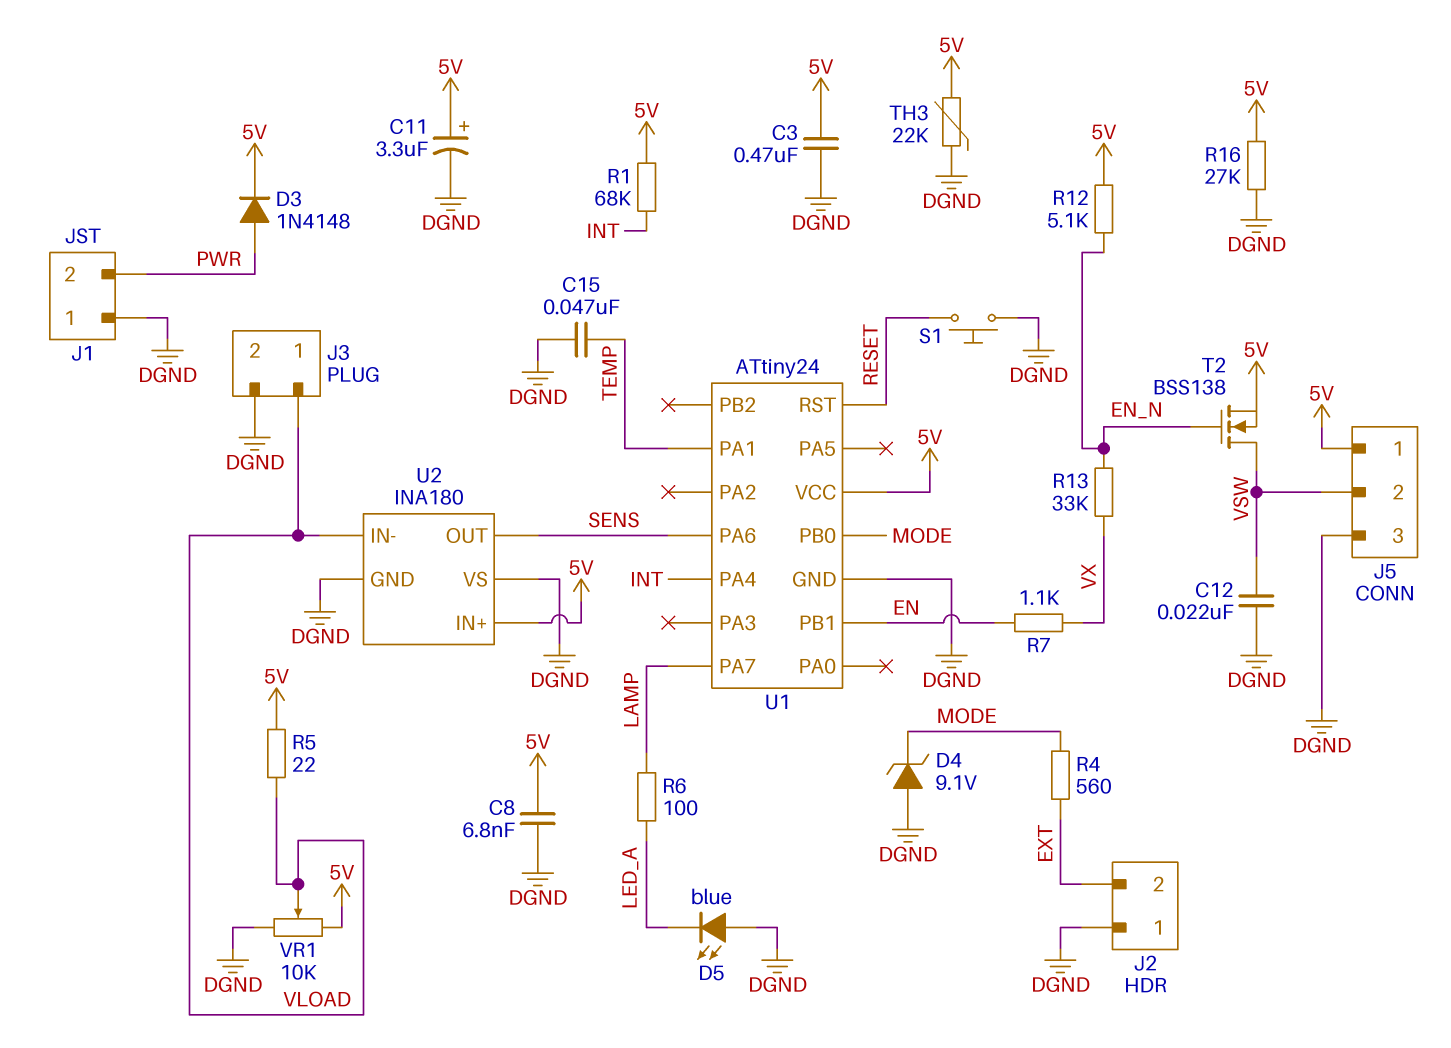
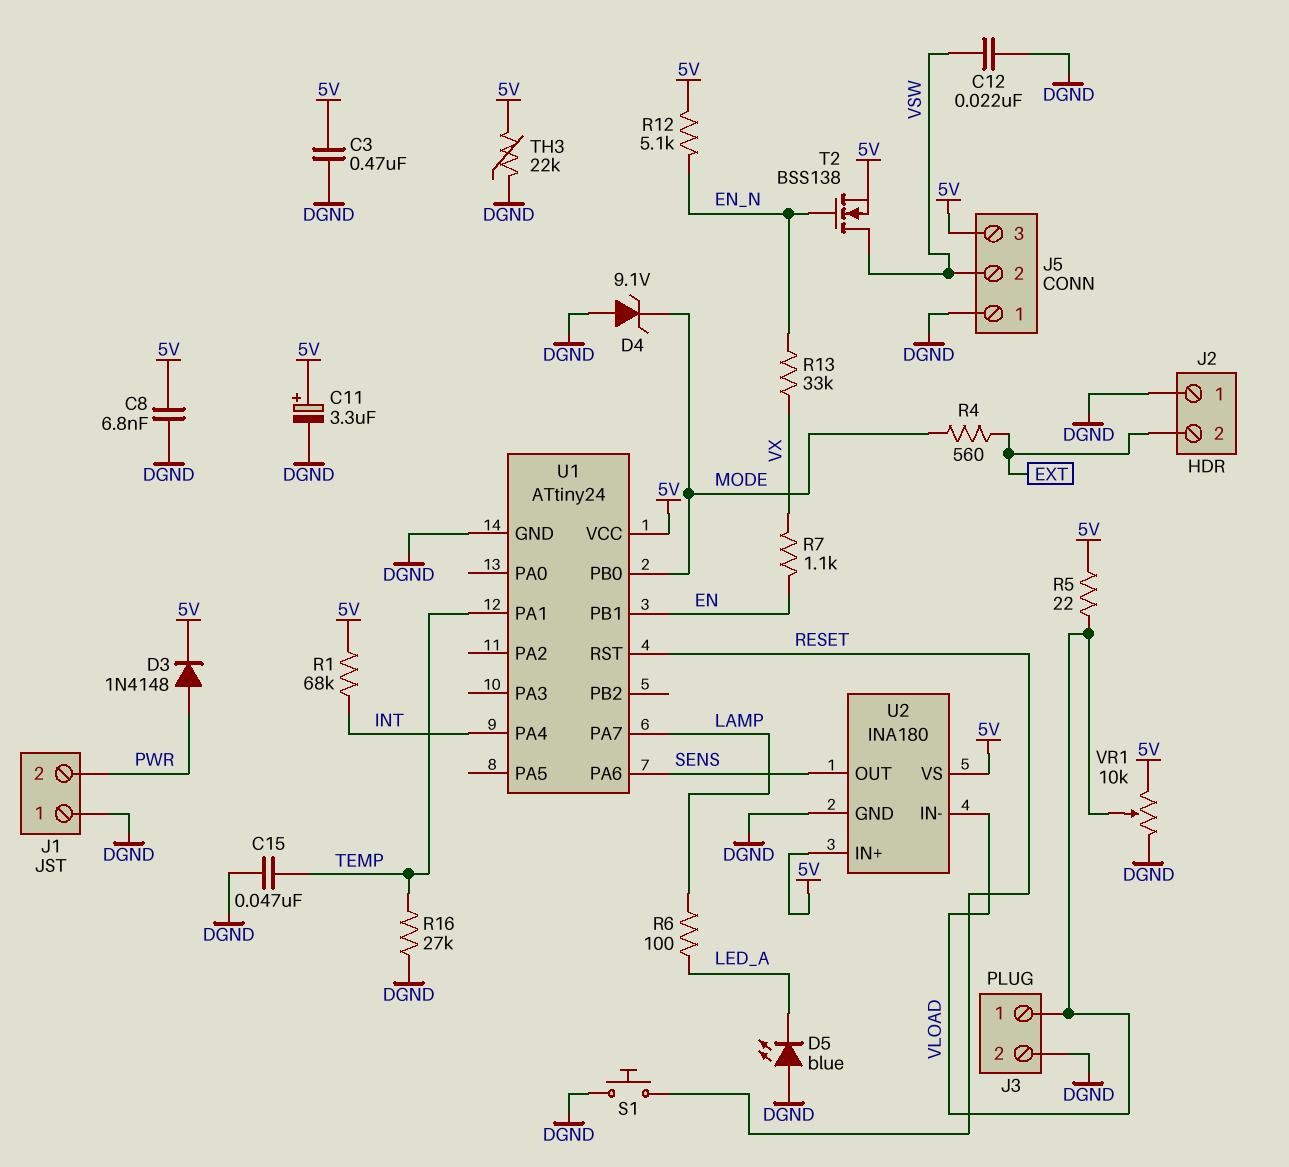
J5 pin 1: 5V -> DGND
J5 pin 3: DGND -> 5V
R16: 27k (5V, DGND) -> 27k (DGND, TEMP)
U2 pin VS: DGND -> 5V

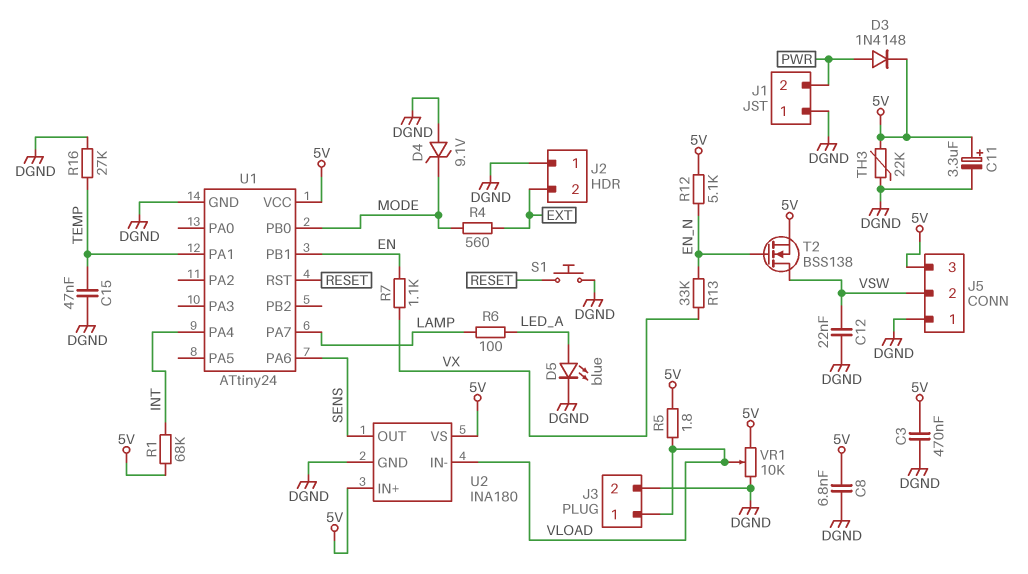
D5: LED blue (A DGND, K LED_A) -> LED blue (A LED_A, K DGND)
R5: 22 (5V, VLOAD) -> 1.8 (5V, VLOAD)

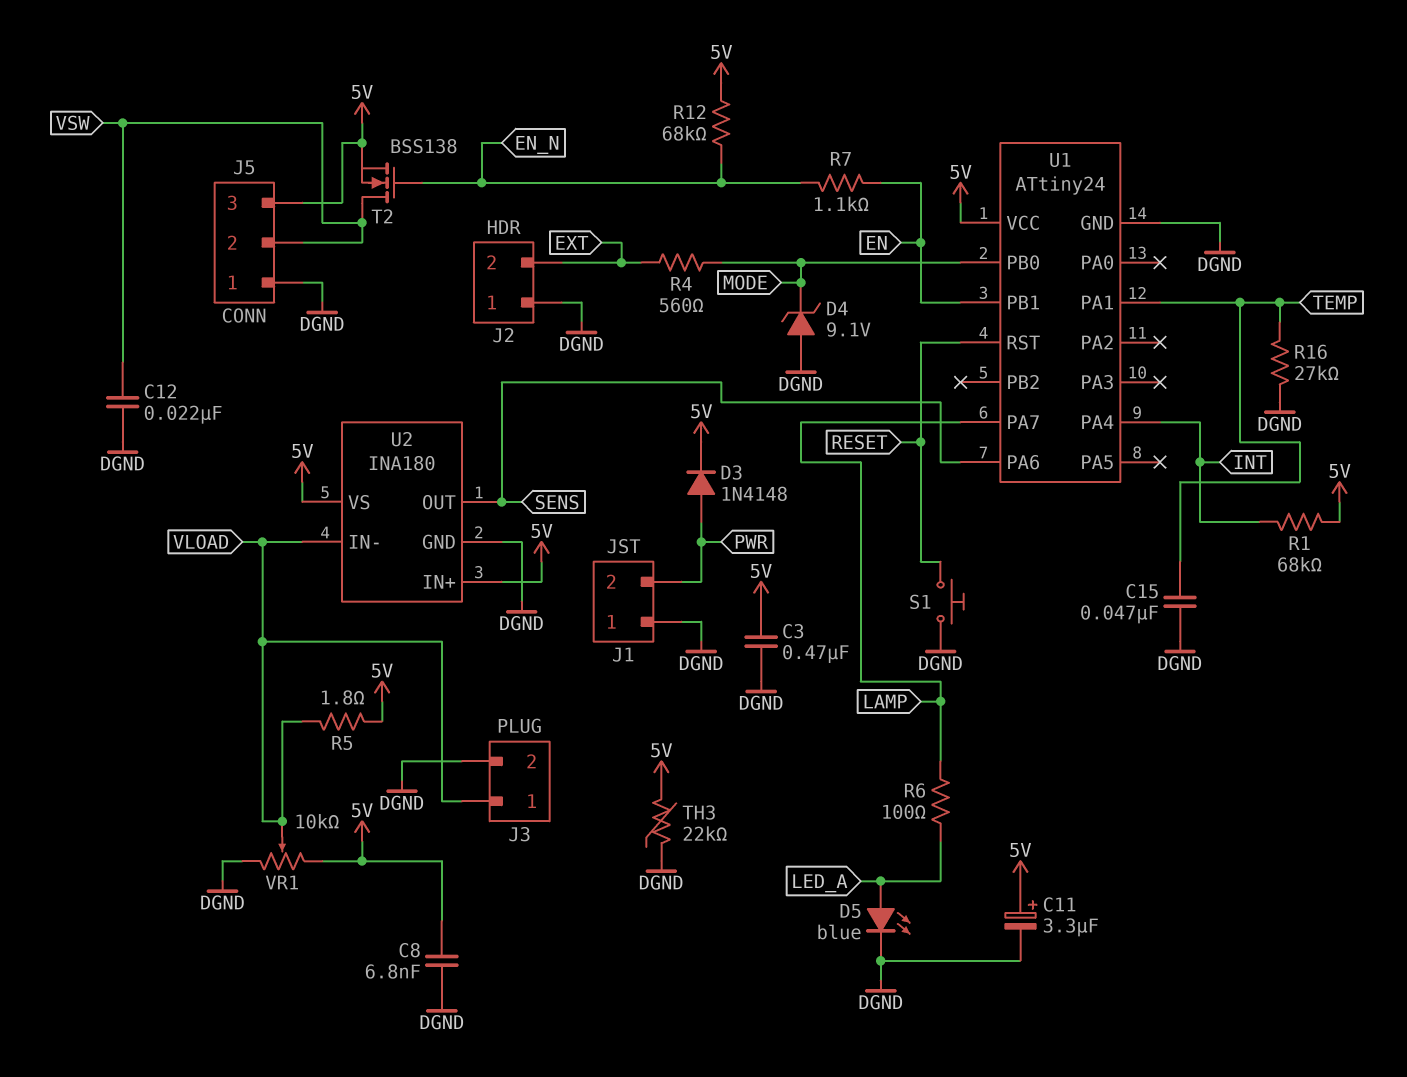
R7: 1.1k (EN, VX) -> 1.1k (EN, EN_N)
R12: 5.1k (5V, EN_N) -> 68k (5V, EN_N)
R13: 33k (EN_N, VX) -> none

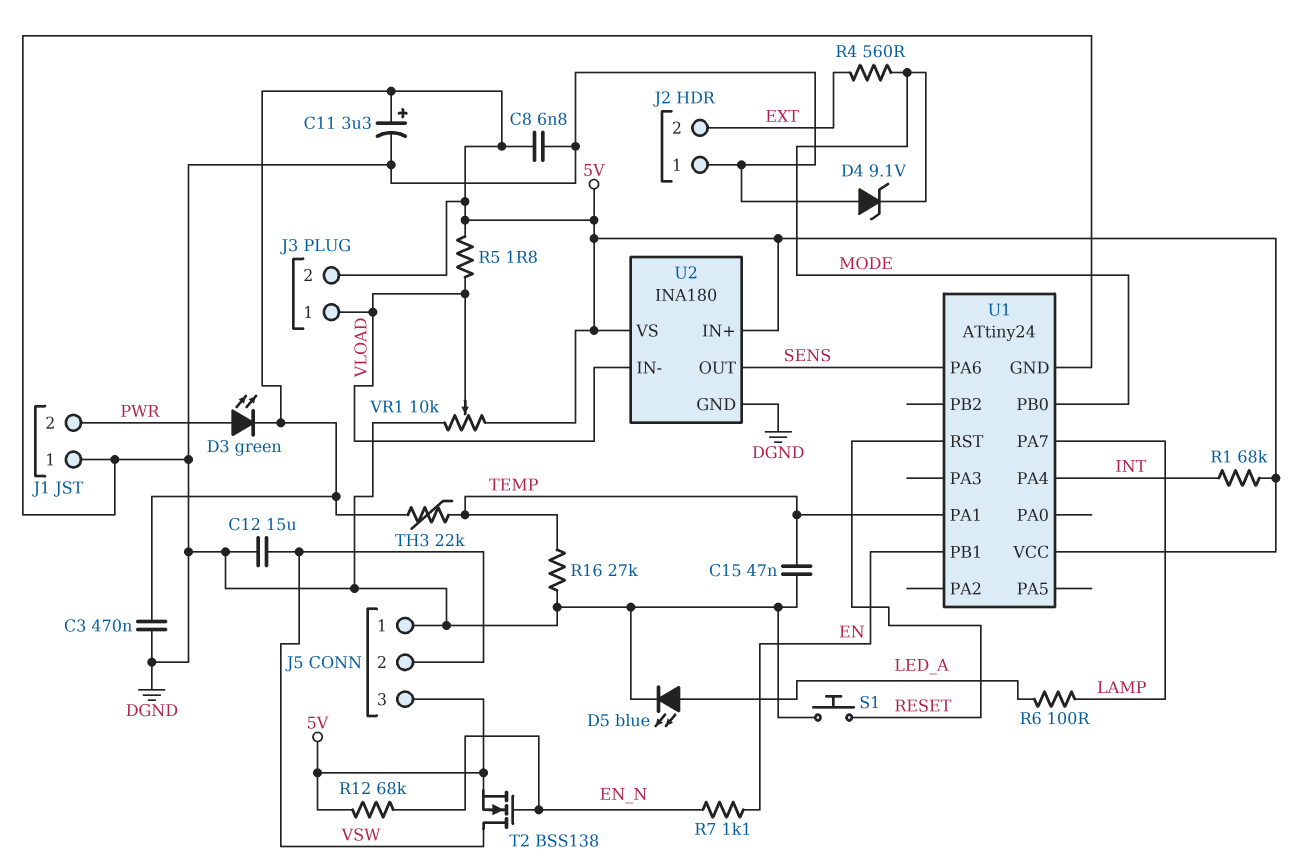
C12: 22nF (DGND, VSW) -> 15uF (DGND, VSW)
D3: diode 1N4148 (A PWR, K 5V) -> LED green (A PWR, K 5V)
J3 pin 2: DGND -> 5V
TH3: 22k (5V, DGND) -> 22k (5V, TEMP)

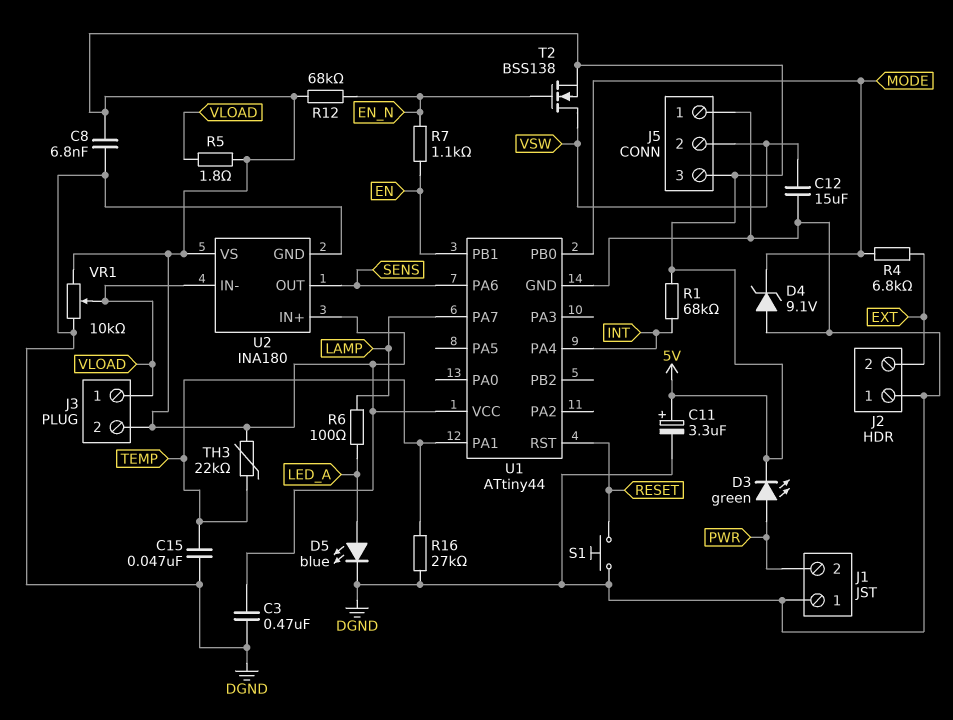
R4: 560 (EXT, MODE) -> 6.8k (EXT, MODE)
U1: ATtiny24 -> ATtiny44

